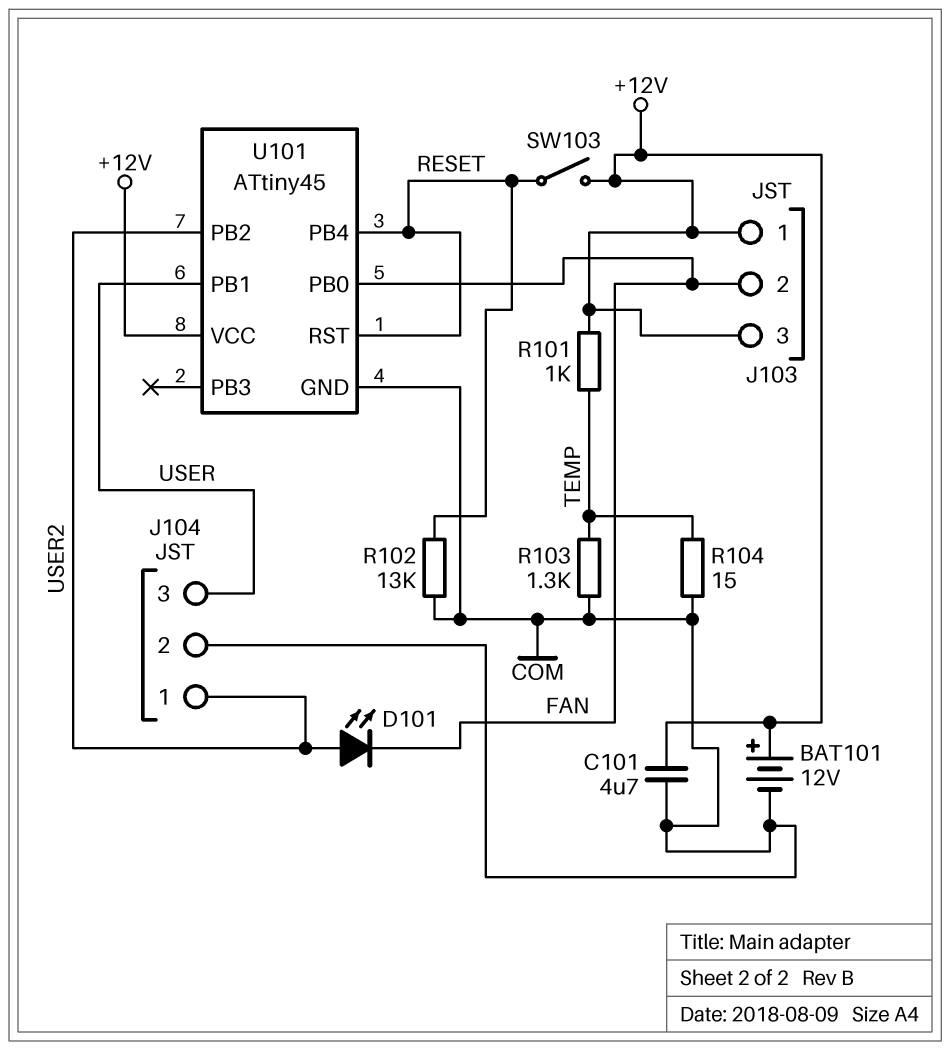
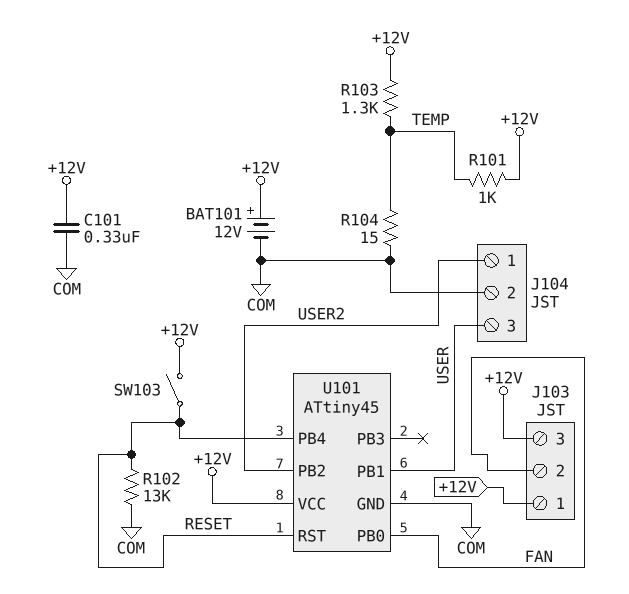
C101: 4.7uF (+12V, COM) -> 330nF (+12V, COM)
D101: LED (A USER2, K FAN) -> none
R103: 1.3k (COM, TEMP) -> 1.3k (+12V, TEMP)

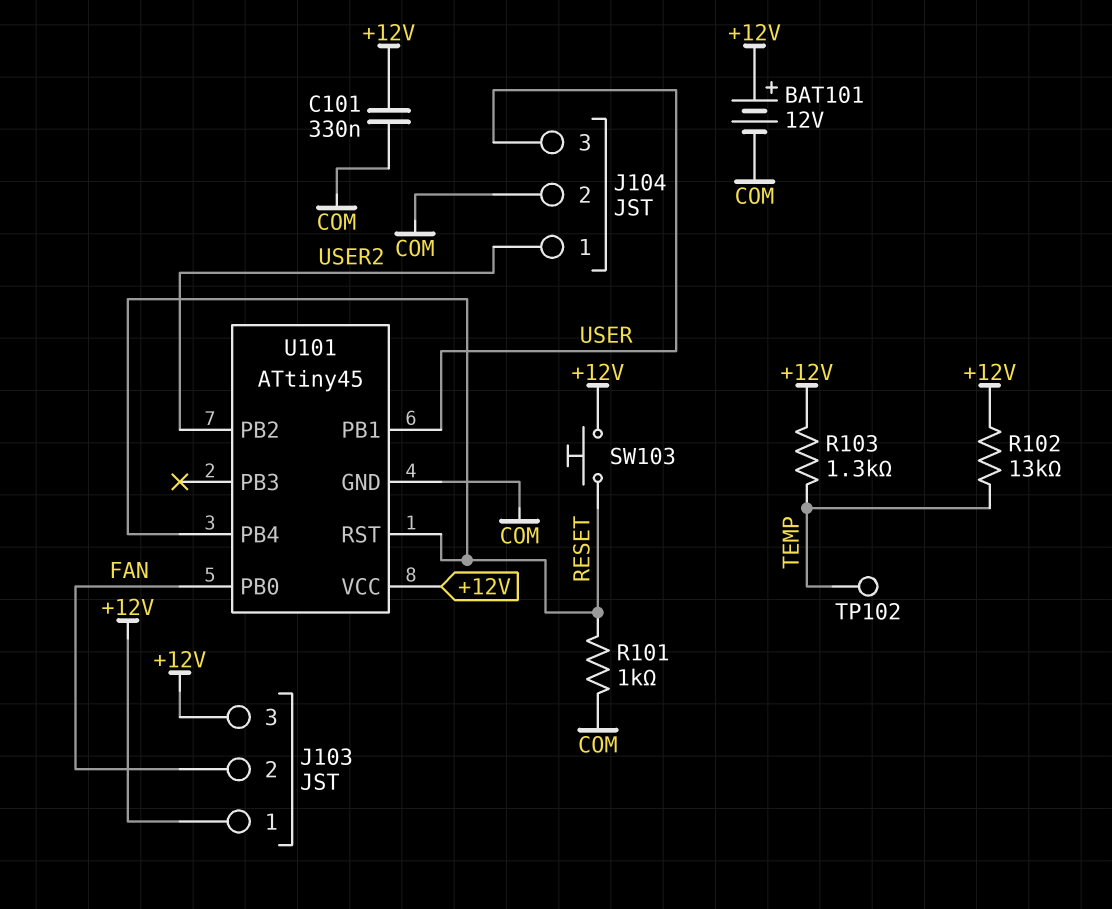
R101: 1k (+12V, TEMP) -> 1k (COM, RESET)
R102: 13k (COM, RESET) -> 13k (+12V, TEMP)
R104: 15 (COM, TEMP) -> none
SW103: switch (+12V, RESET) -> button (+12V, RESET)
TP102: none -> test point (TEMP)

